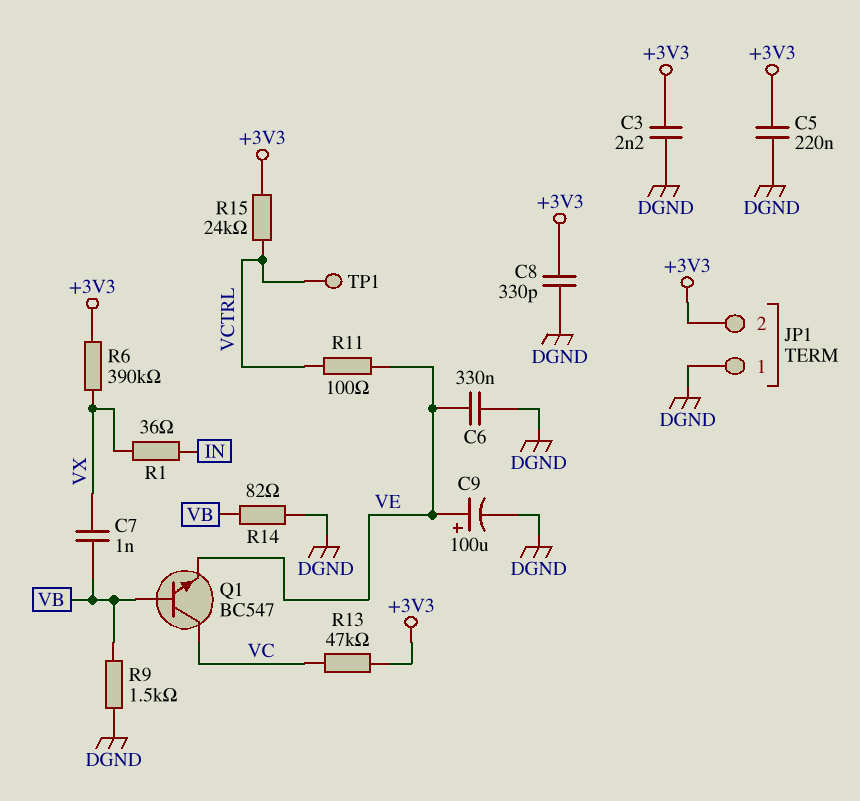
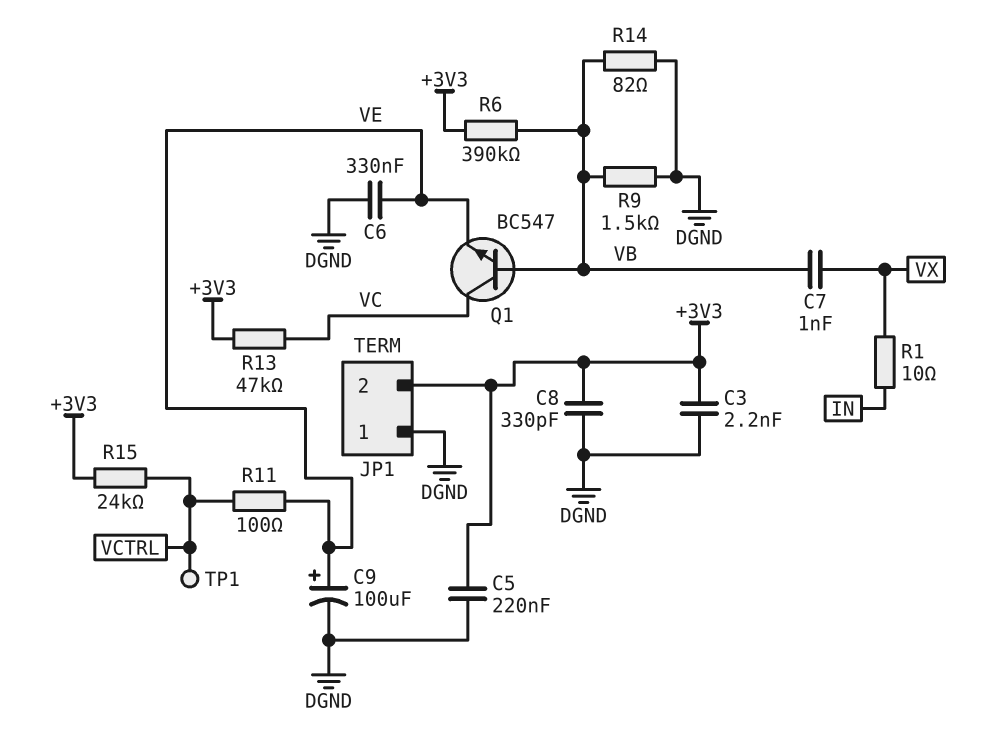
R1: 36 (IN, VX) -> 10 (IN, VX)
R6: 390k (+3V3, VX) -> 390k (+3V3, VB)

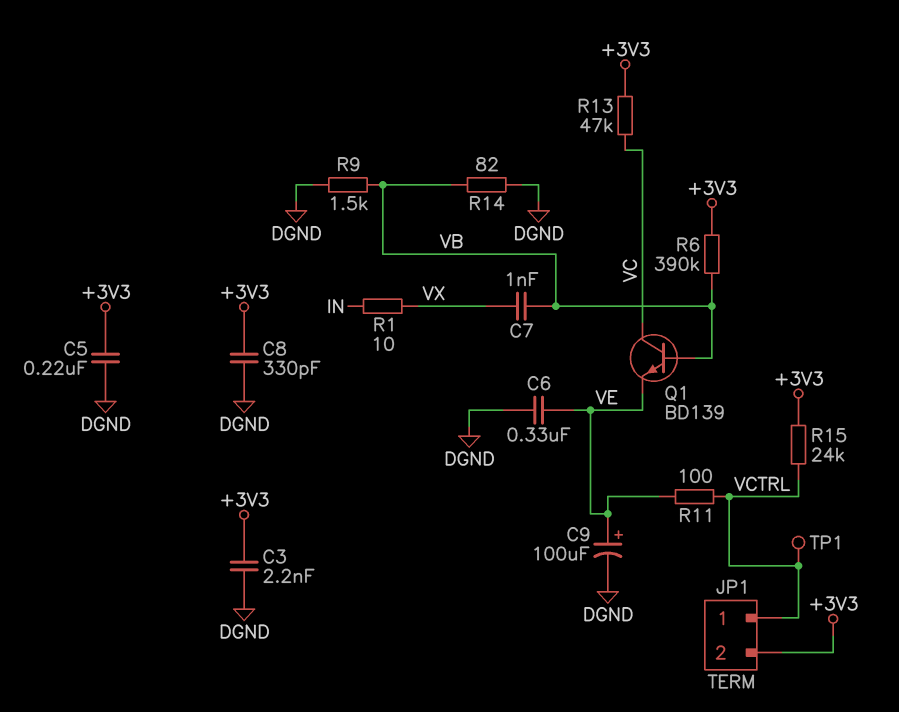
JP1 pin 1: DGND -> VCTRL
Q1: NPN BC547 (B VB, C VC, E VE) -> NPN BD139 (B VB, C VC, E VE)

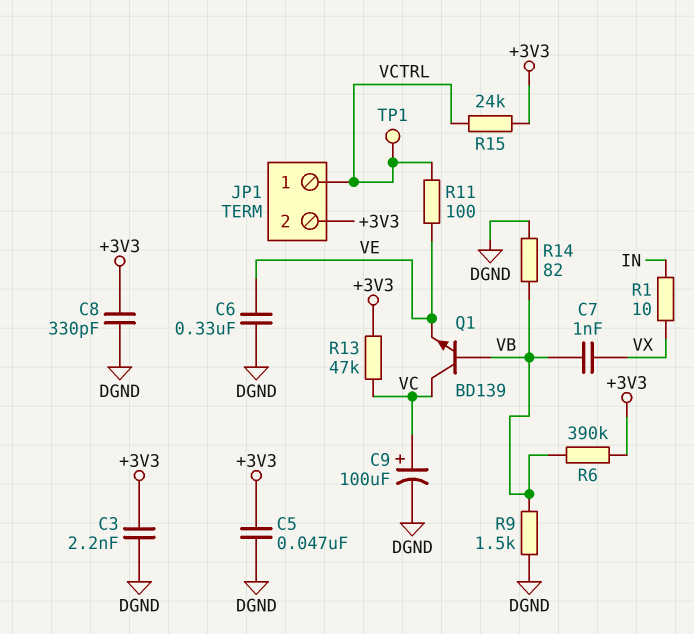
C5: 220nF (+3V3, DGND) -> 47nF (+3V3, DGND)
C9: 100uF (plus VE, minus DGND) -> 100uF (plus VC, minus DGND)

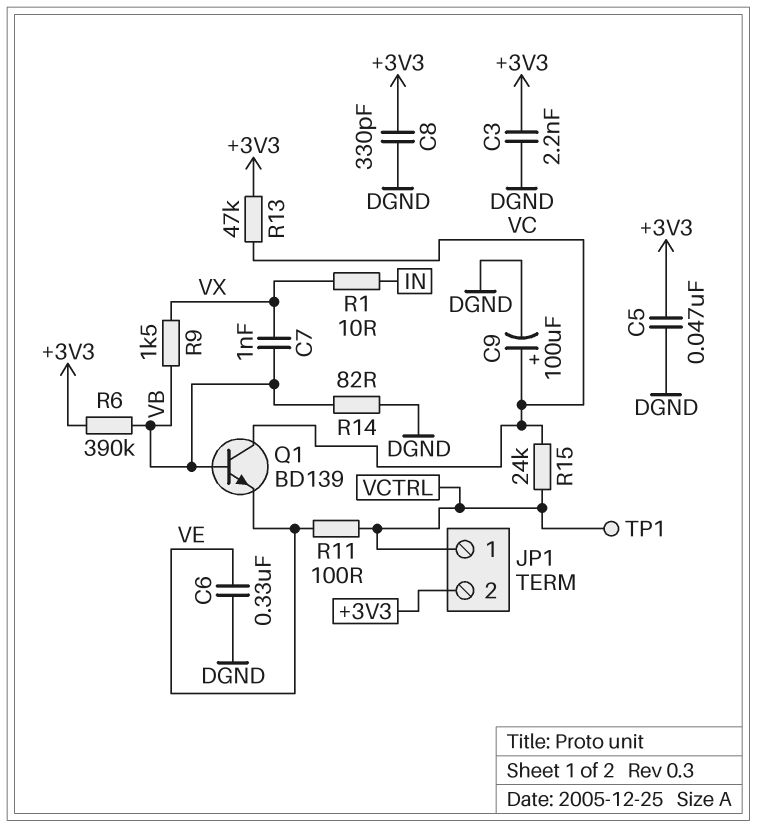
R9: 1.5k (DGND, VB) -> 1.5k (VB, VX)
R15: 24k (+3V3, VCTRL) -> 24k (VC, VCTRL)

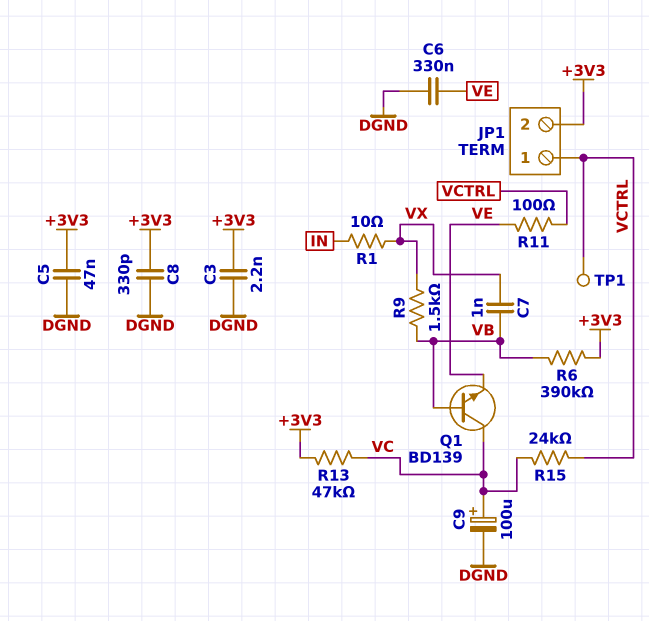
R14: 82 (DGND, VB) -> none

